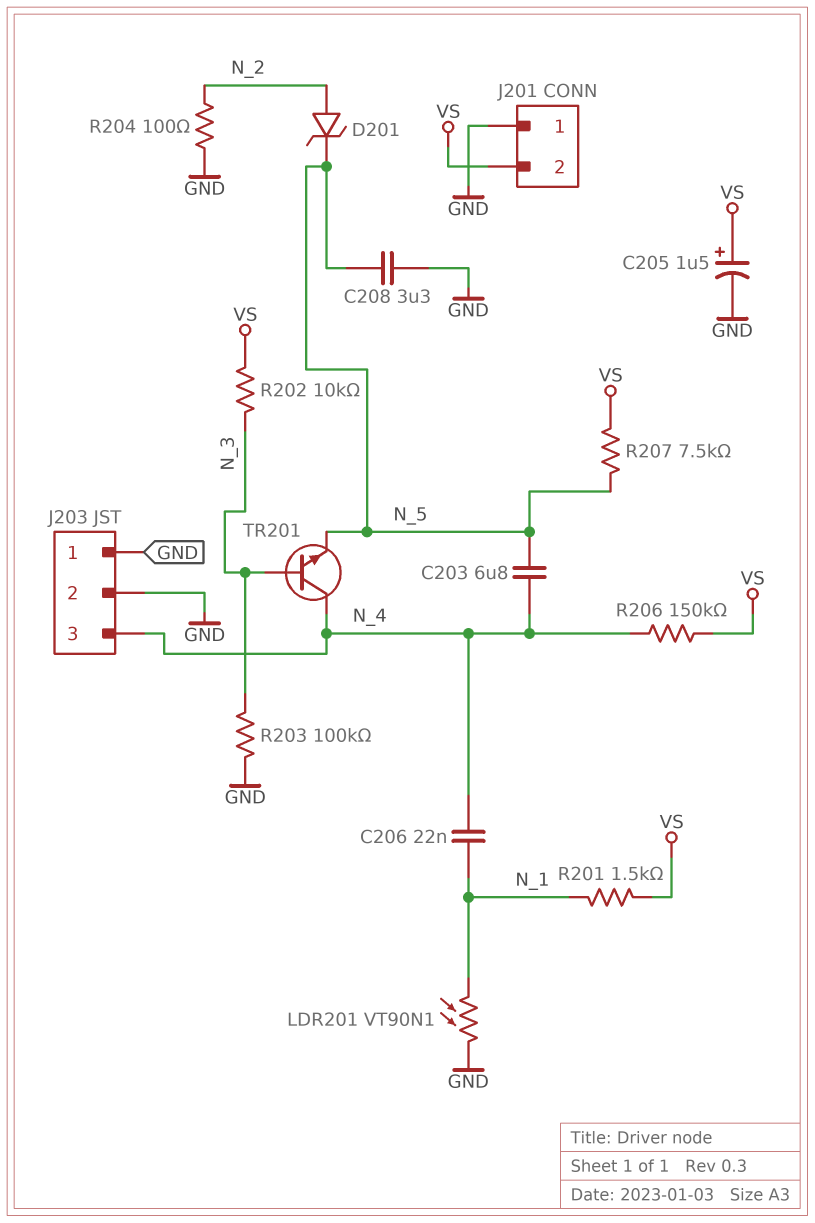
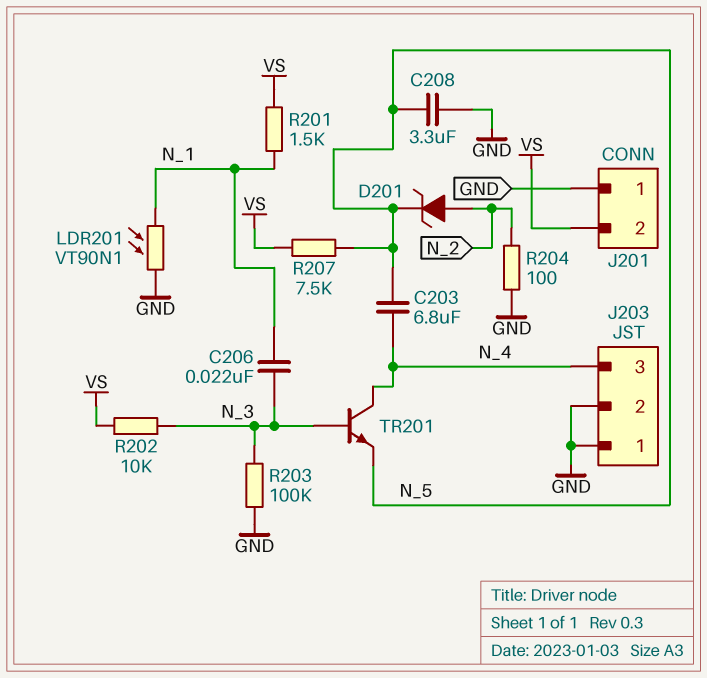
C205: 1.5uF (plus VS, minus GND) -> none
C206: 22nF (N_1, N_4) -> 22nF (N_1, N_3)
R206: 150k (N_4, VS) -> none

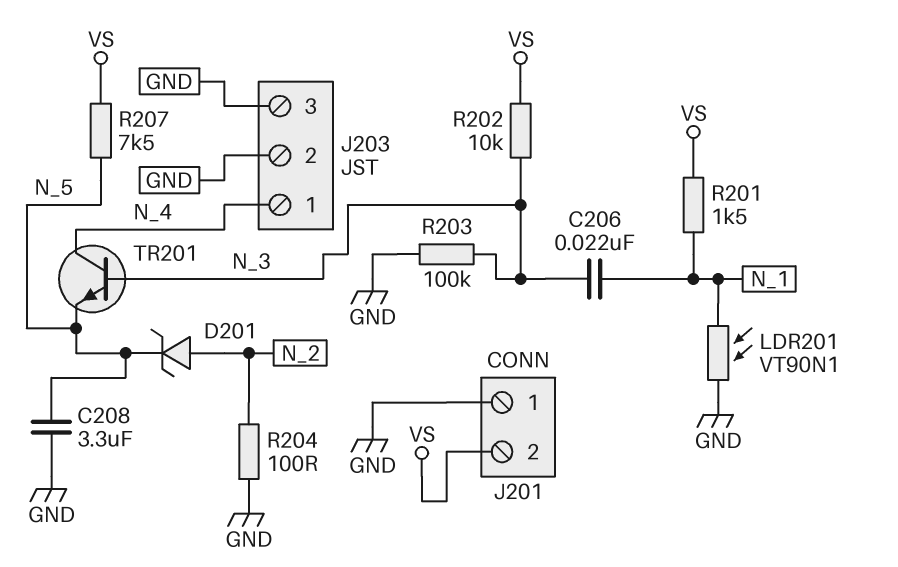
C203: 6.8uF (N_4, N_5) -> none
J203 pin 1: GND -> N_4
J203 pin 3: N_4 -> GND

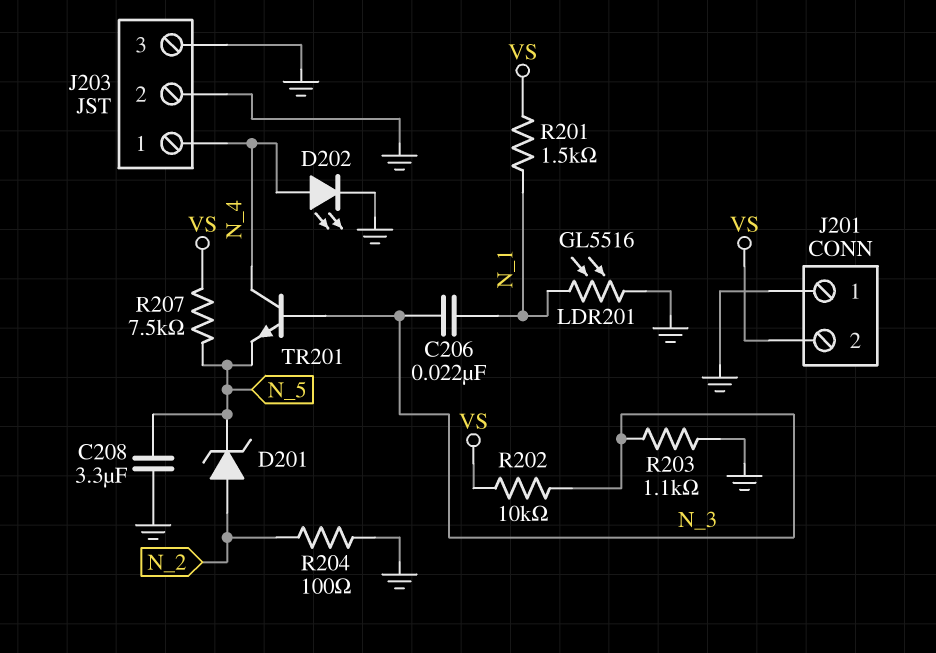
D202: none -> LED (A N_4, K GND)
LDR201: VT90N1 (GND, N_1) -> GL5516 (GND, N_1)
R203: 100k (GND, N_3) -> 1.1k (GND, N_3)

